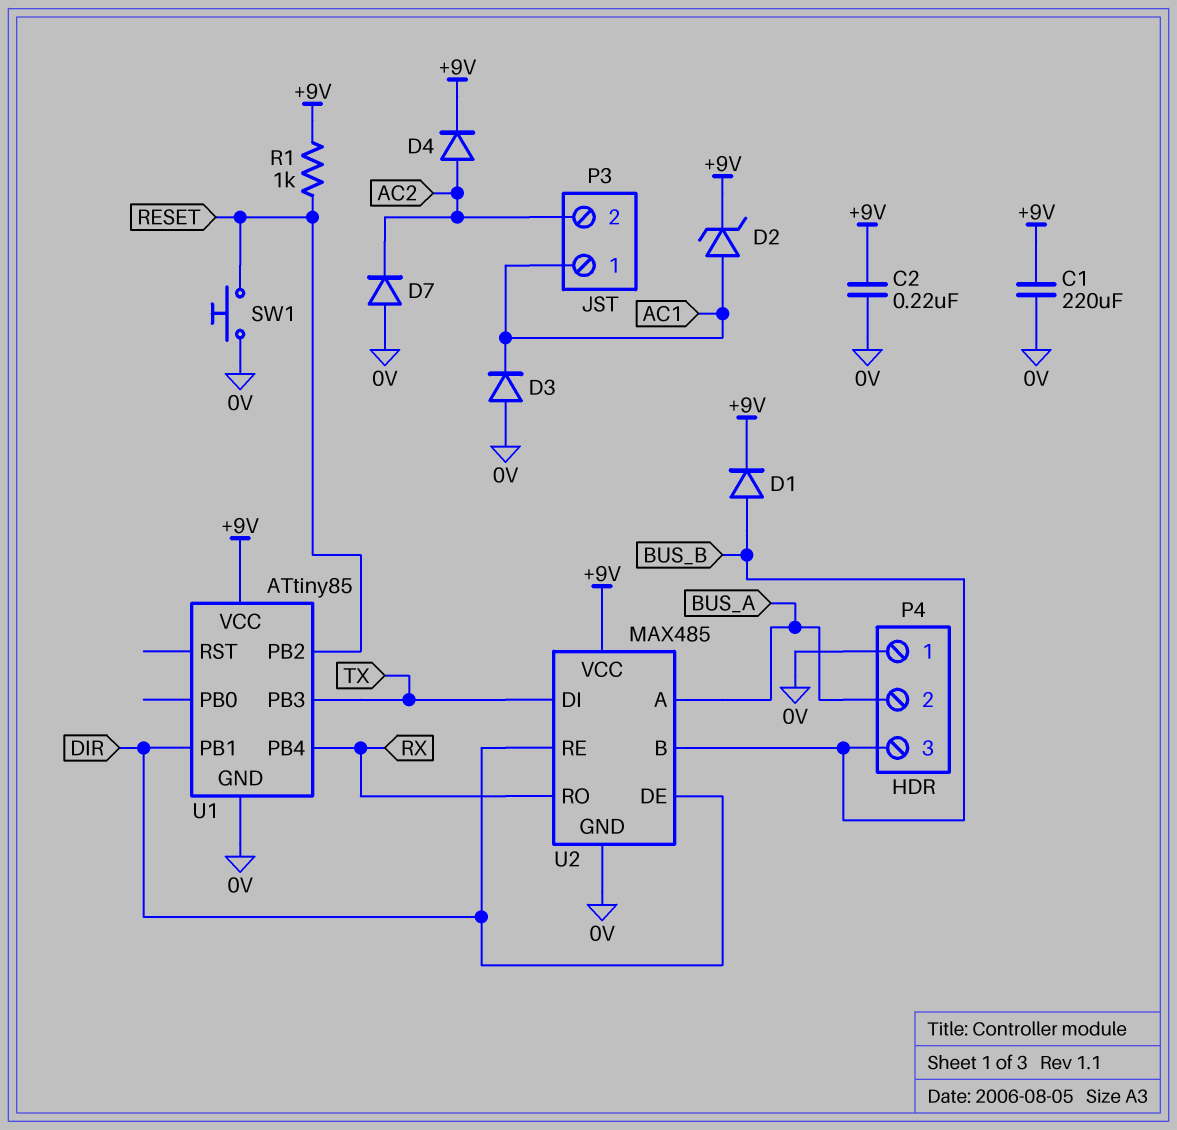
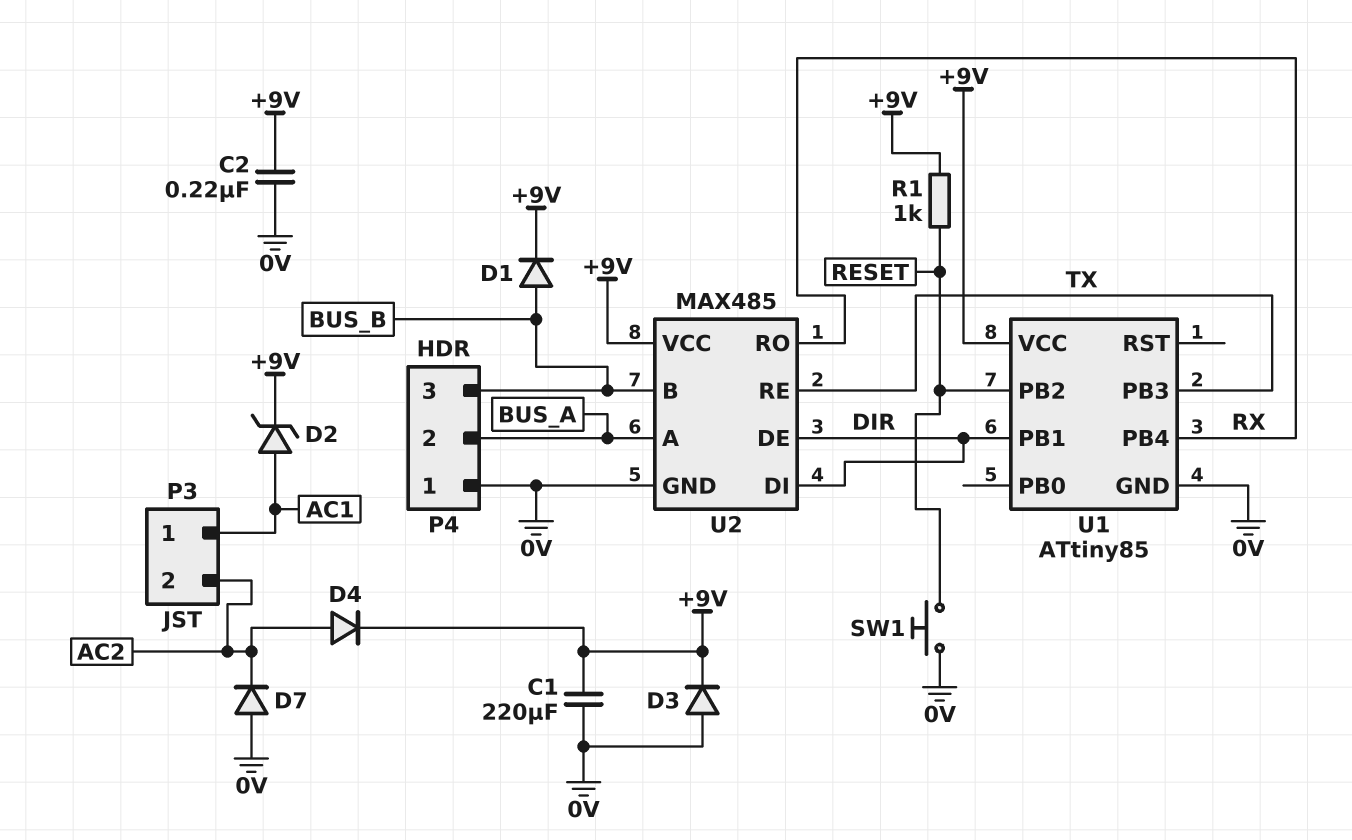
D3: diode (A 0V, K AC1) -> diode (A 0V, K +9V)
U2 pin DI: TX -> DIR
U2 pin RE: DIR -> TX

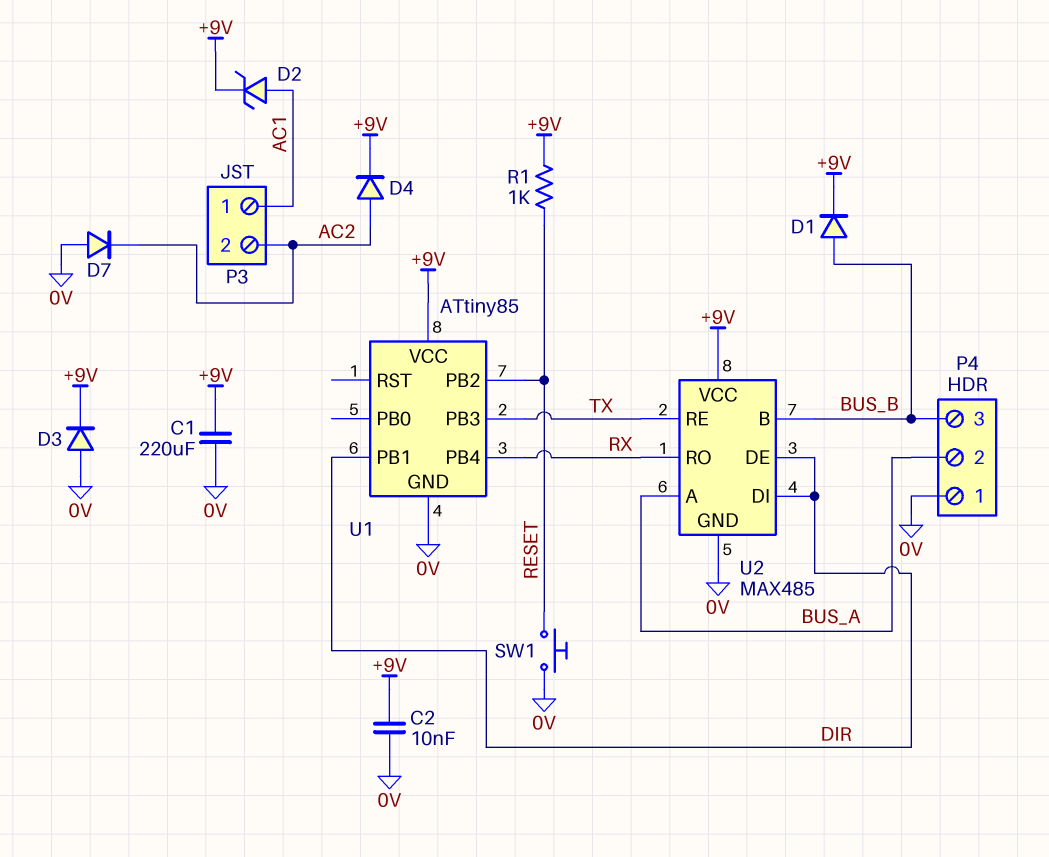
C2: 220nF (+9V, 0V) -> 10nF (+9V, 0V)

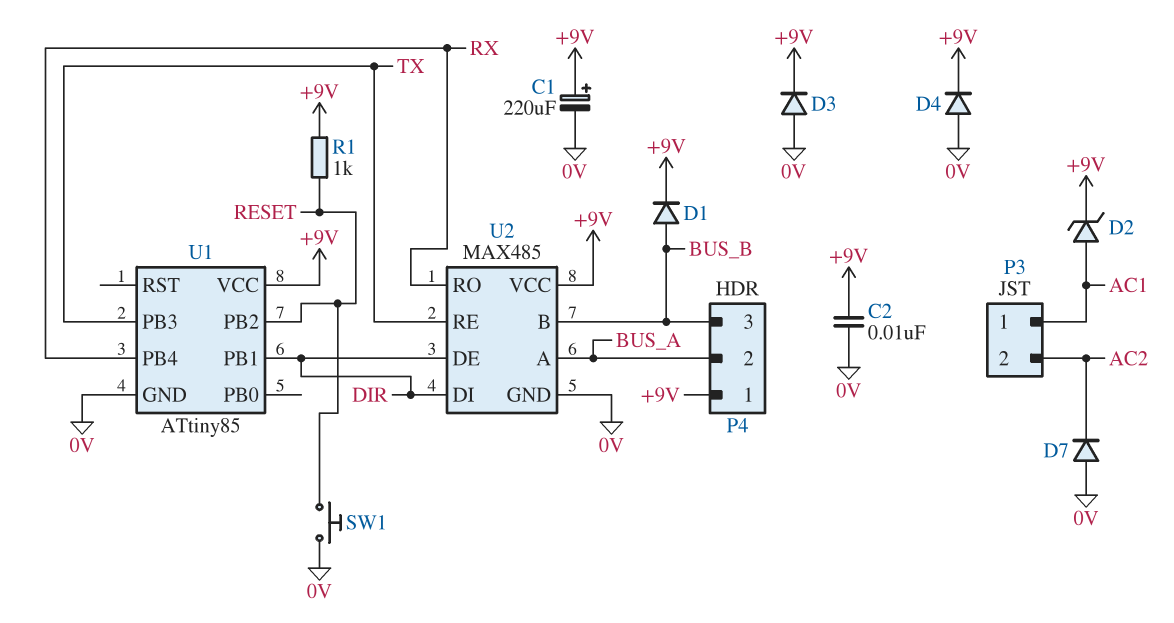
C1: 220uF (+9V, 0V) -> 220uF (plus +9V, minus 0V)
D4: diode (A AC2, K +9V) -> diode (A 0V, K +9V)
P4 pin 1: 0V -> +9V

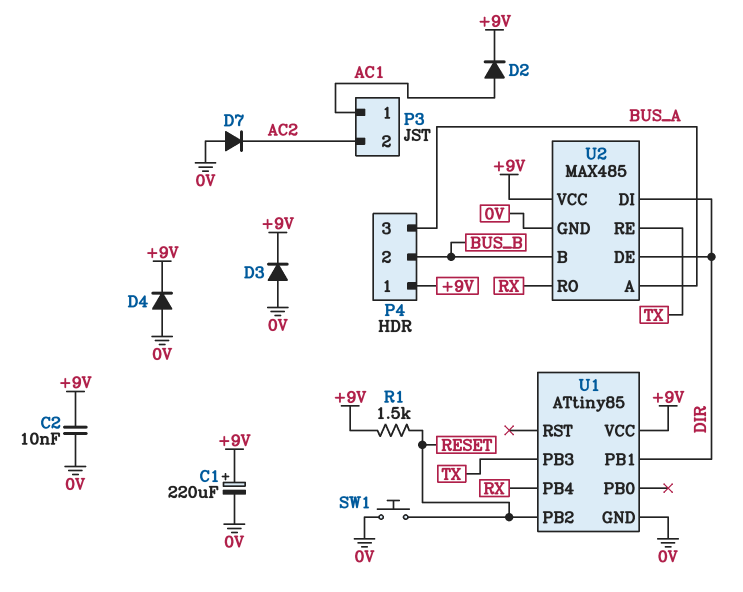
D1: diode (A BUS_B, K +9V) -> none
D2: zener (A AC1, K +9V) -> diode (A AC1, K +9V)
P4 pin 2: BUS_A -> BUS_B
P4 pin 3: BUS_B -> BUS_A
R1: 1k (+9V, RESET) -> 1.5k (+9V, RESET)

